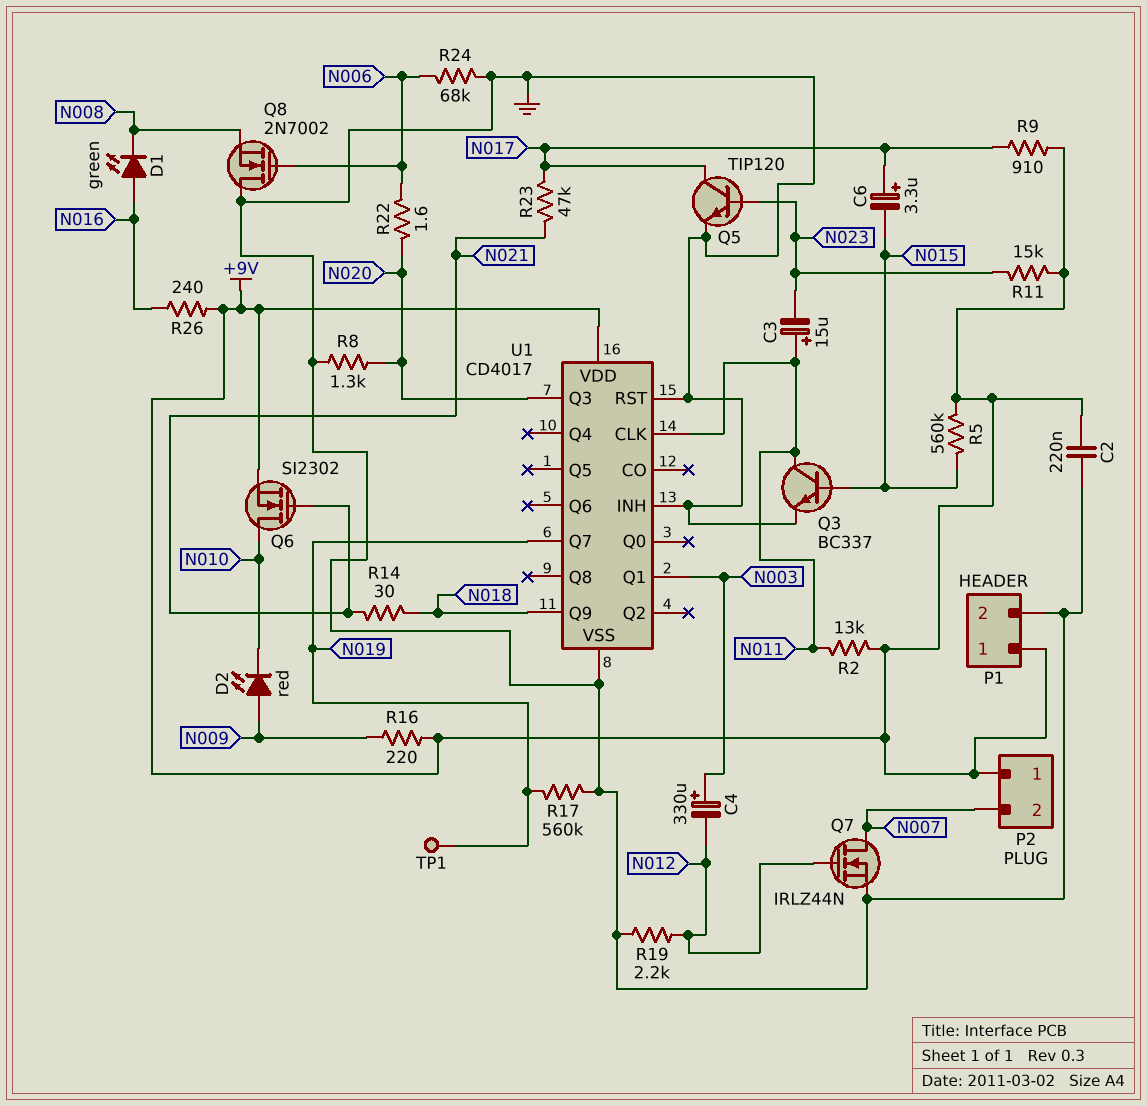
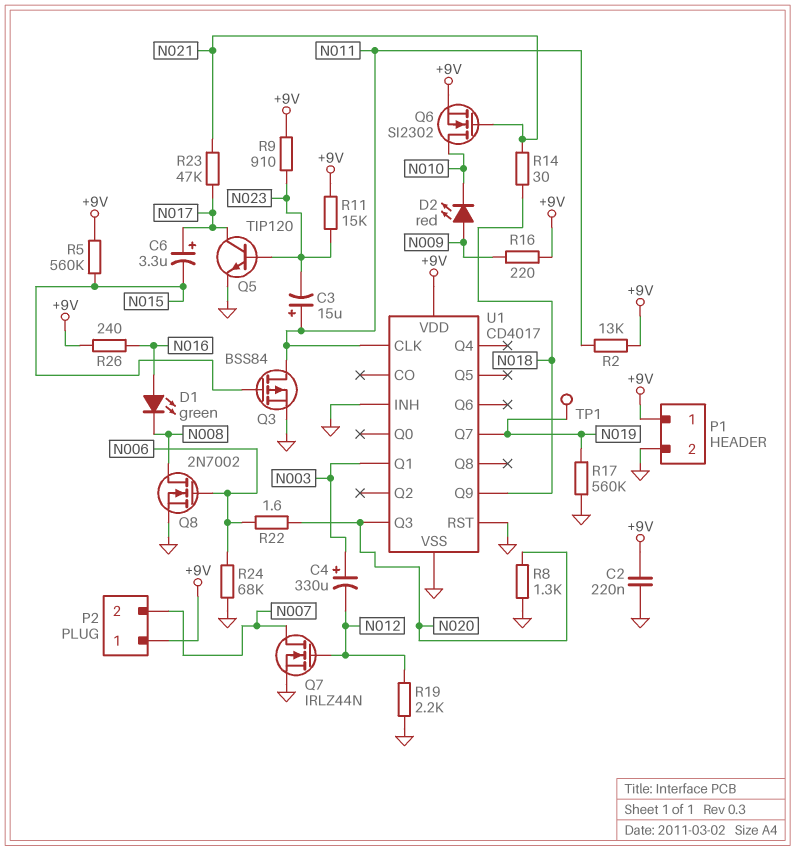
Q3: NPN BC337 (B N015, C N011, E GND) -> PMOS BSS84 (G N015, D N011, S GND)
Q8: NMOS 2N7002 (G N006, D GND, S N008) -> NMOS 2N7002 (G N006, D N008, S GND)
R9: 910 (+9V, N017) -> 910 (+9V, N023)

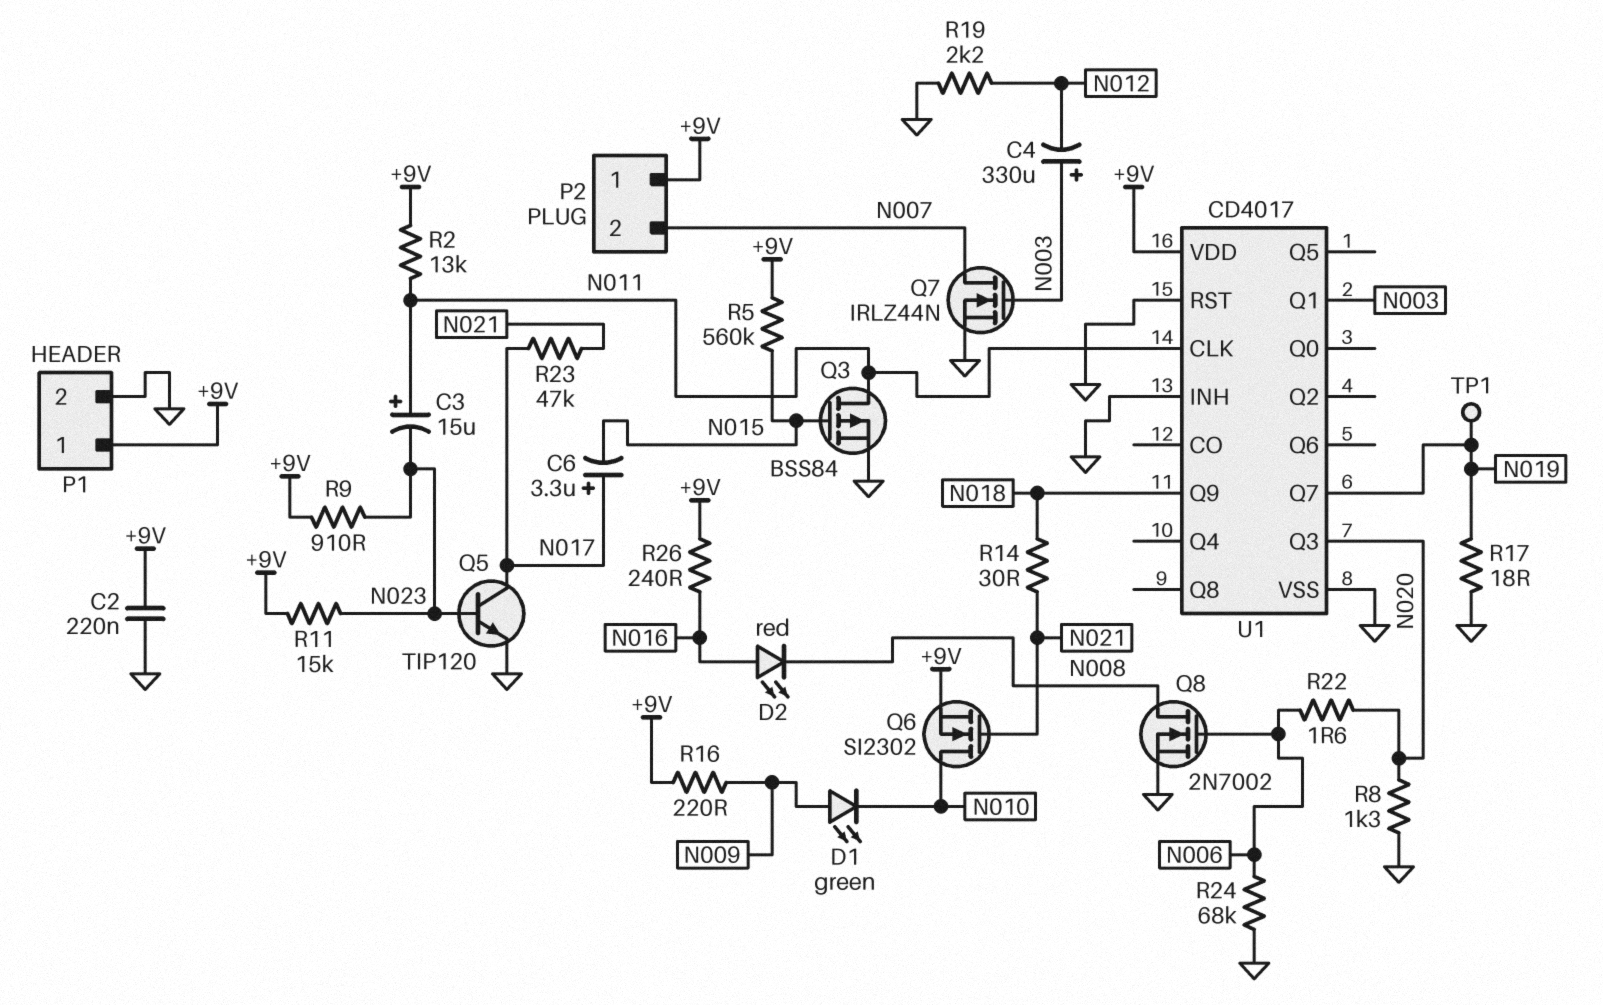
D1: LED green (A N016, K N008) -> LED green (A N009, K N010)
D2: LED red (A N009, K N010) -> LED red (A N016, K N008)
Q7: NMOS IRLZ44N (G N012, D N007, S GND) -> NMOS IRLZ44N (G N003, D N007, S GND)
R17: 560k (GND, N019) -> 18 (GND, N019)

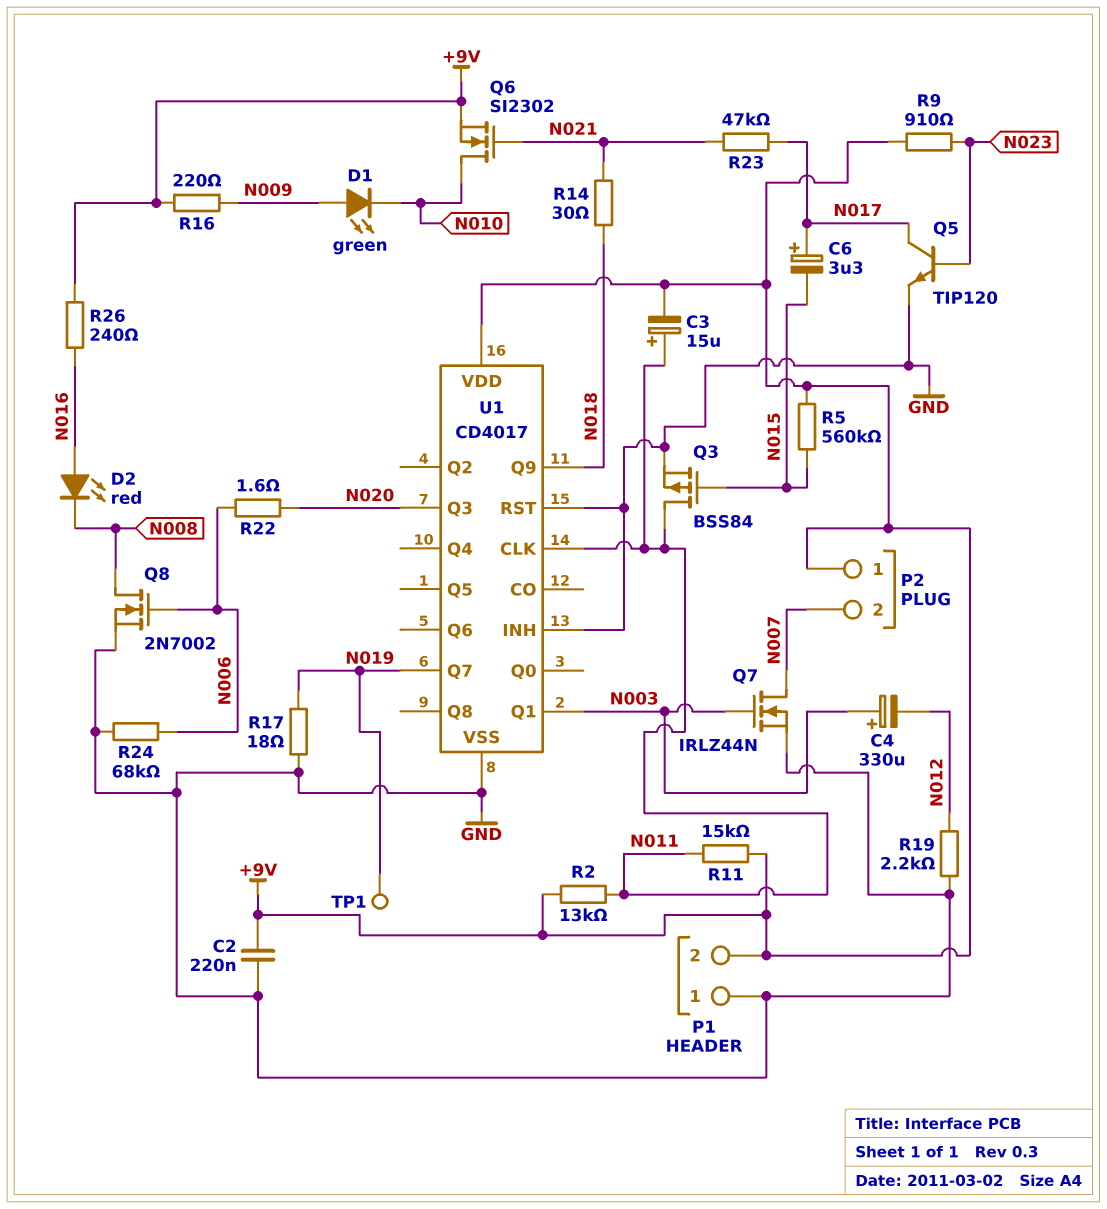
C3: 15uF (plus N011, minus N023) -> 15uF (plus N011, minus +9V)
P1 pin 1: +9V -> GND
P1 pin 2: GND -> +9V
R8: 1.3k (GND, N020) -> none
R11: 15k (+9V, N023) -> 15k (+9V, N011)

